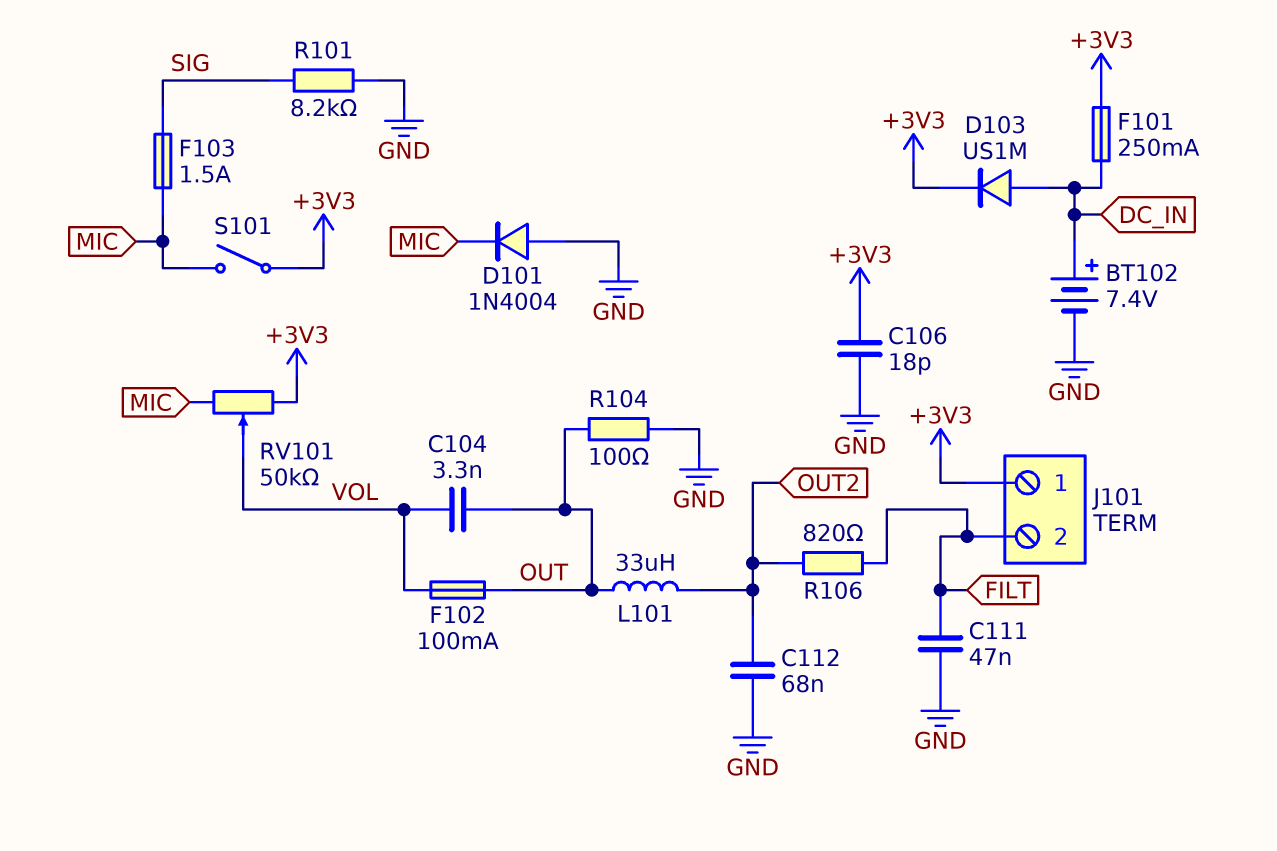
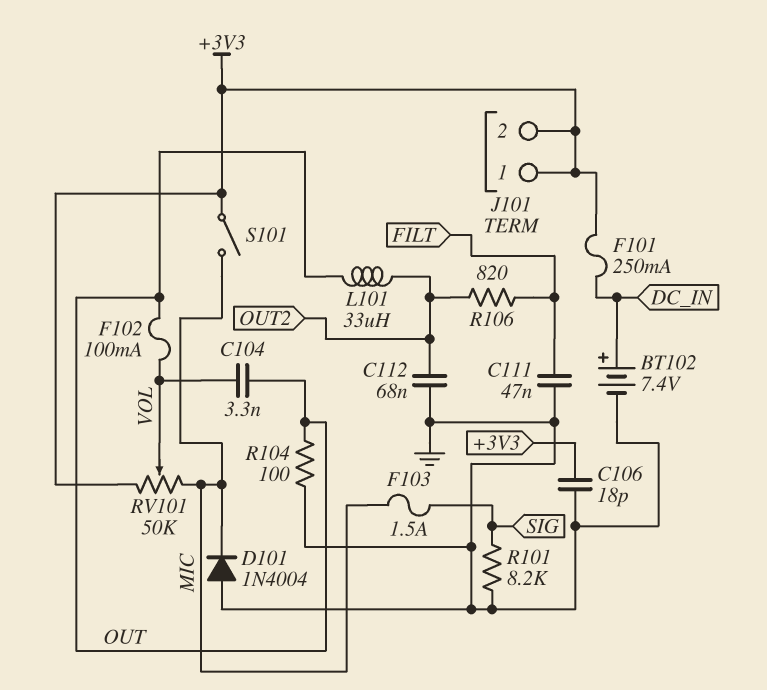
D103: diode US1M (A DC_IN, K +3V3) -> none
J101 pin 2: FILT -> +3V3

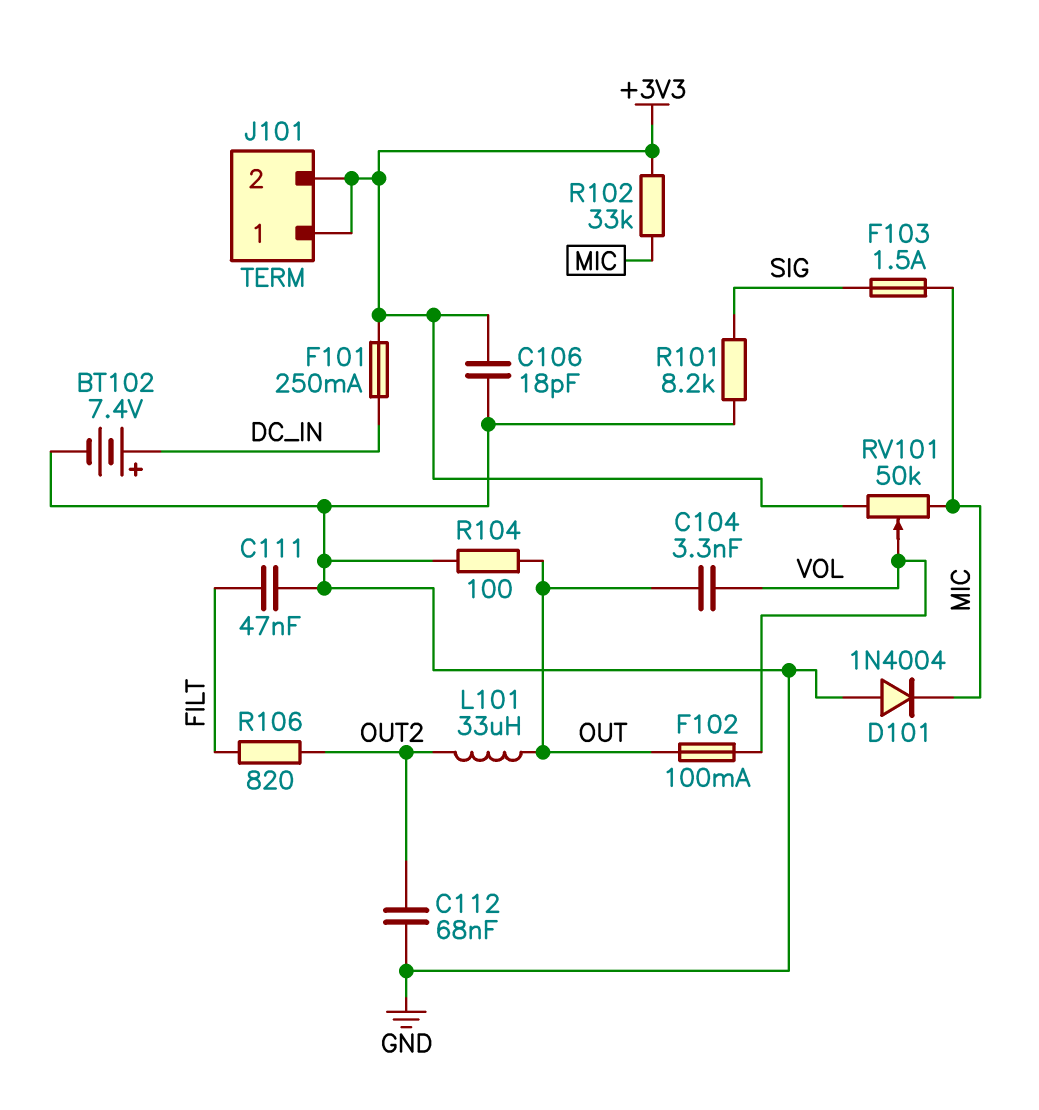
R102: none -> 33k (+3V3, MIC)
S101: switch (+3V3, MIC) -> none

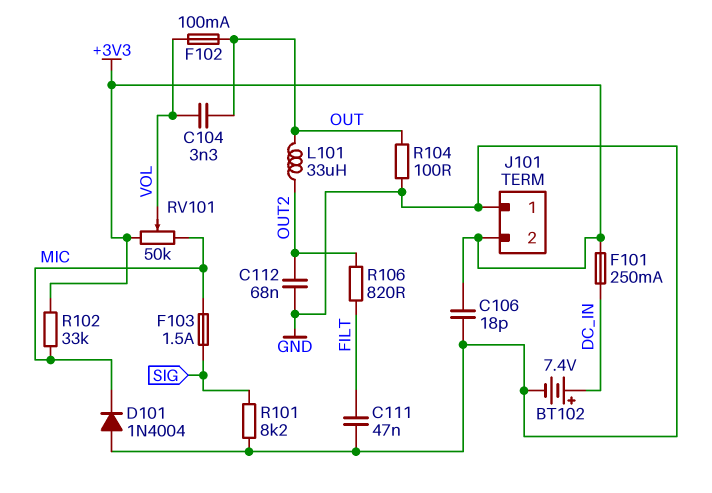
J101 pin 1: +3V3 -> GND

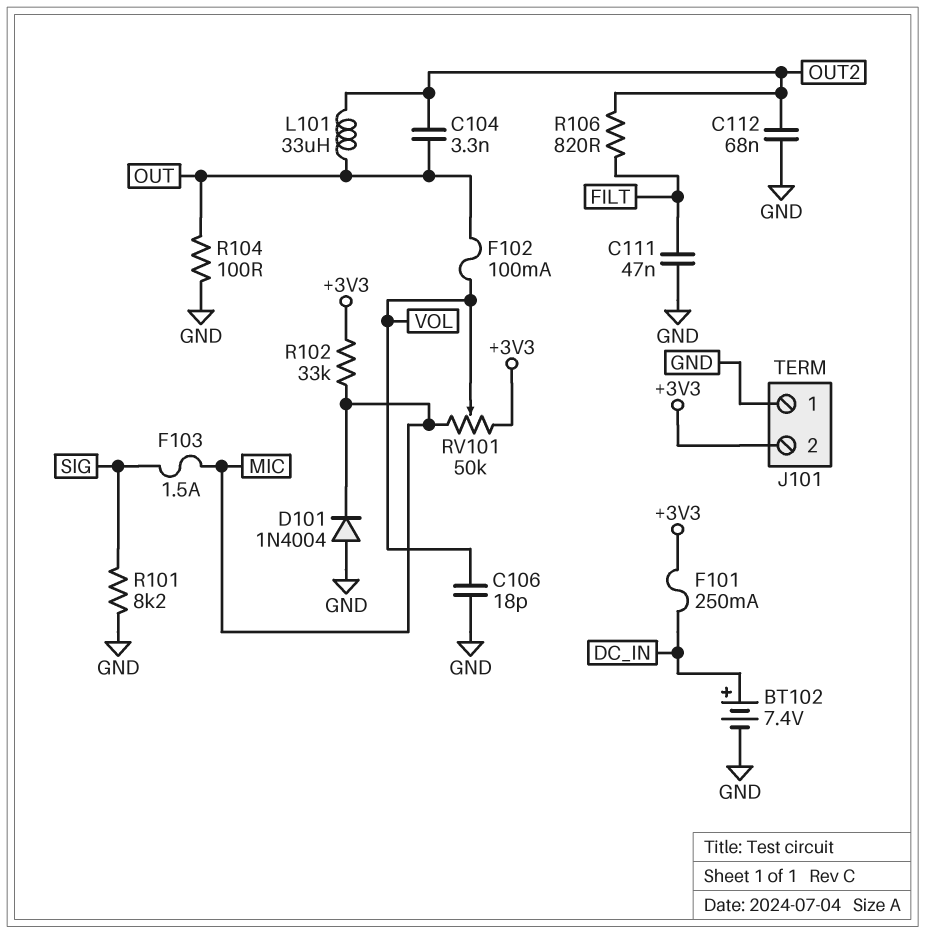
C104: 3.3nF (OUT, VOL) -> 3.3nF (OUT, OUT2)
C106: 18pF (+3V3, GND) -> 18pF (GND, VOL)

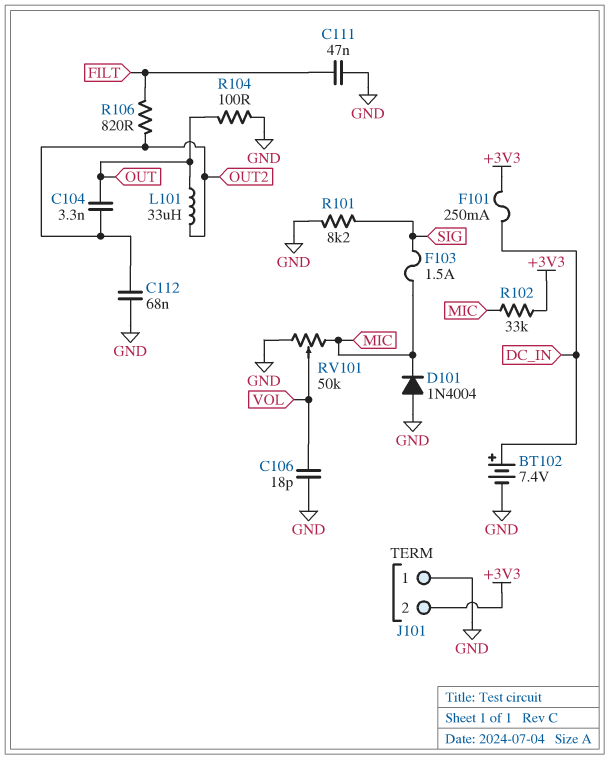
F102: 100mA (OUT, VOL) -> none
RV101: 50k (+3V3, MIC, wiper VOL) -> 50k (GND, MIC, wiper VOL)

